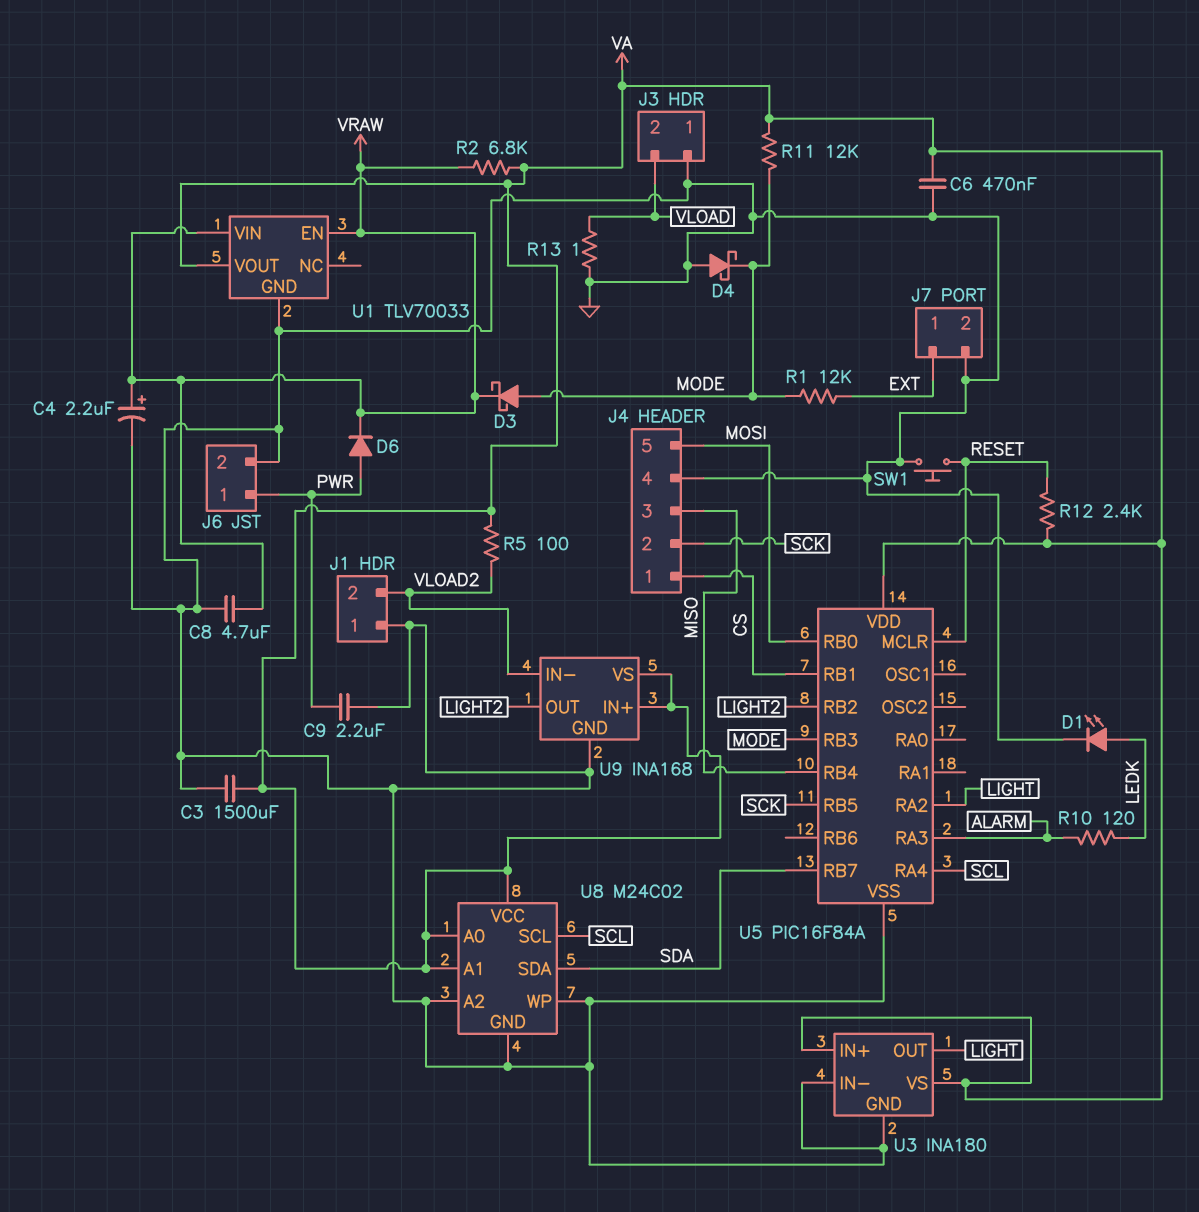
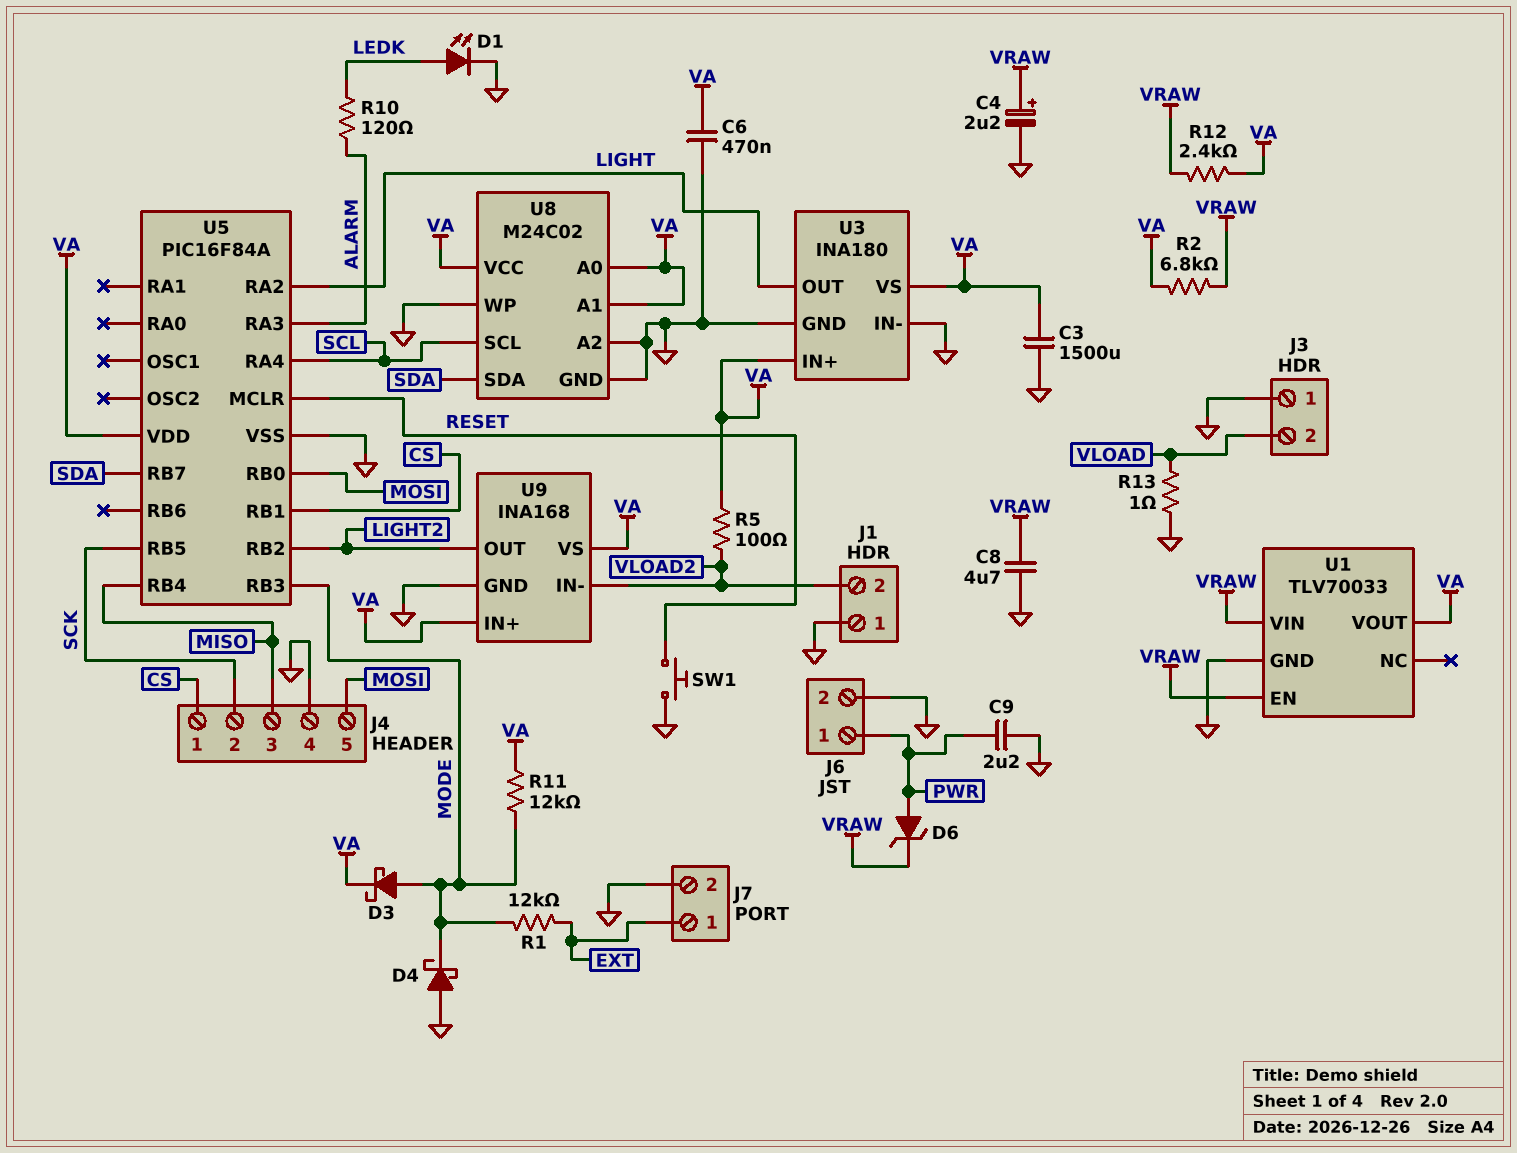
D3: schottky (A MODE, K VRAW) -> schottky (A MODE, K VA)
D6: diode (A PWR, K VRAW) -> zener (A PWR, K VRAW)
R12: 2.4k (RESET, VA) -> 2.4k (VA, VRAW)

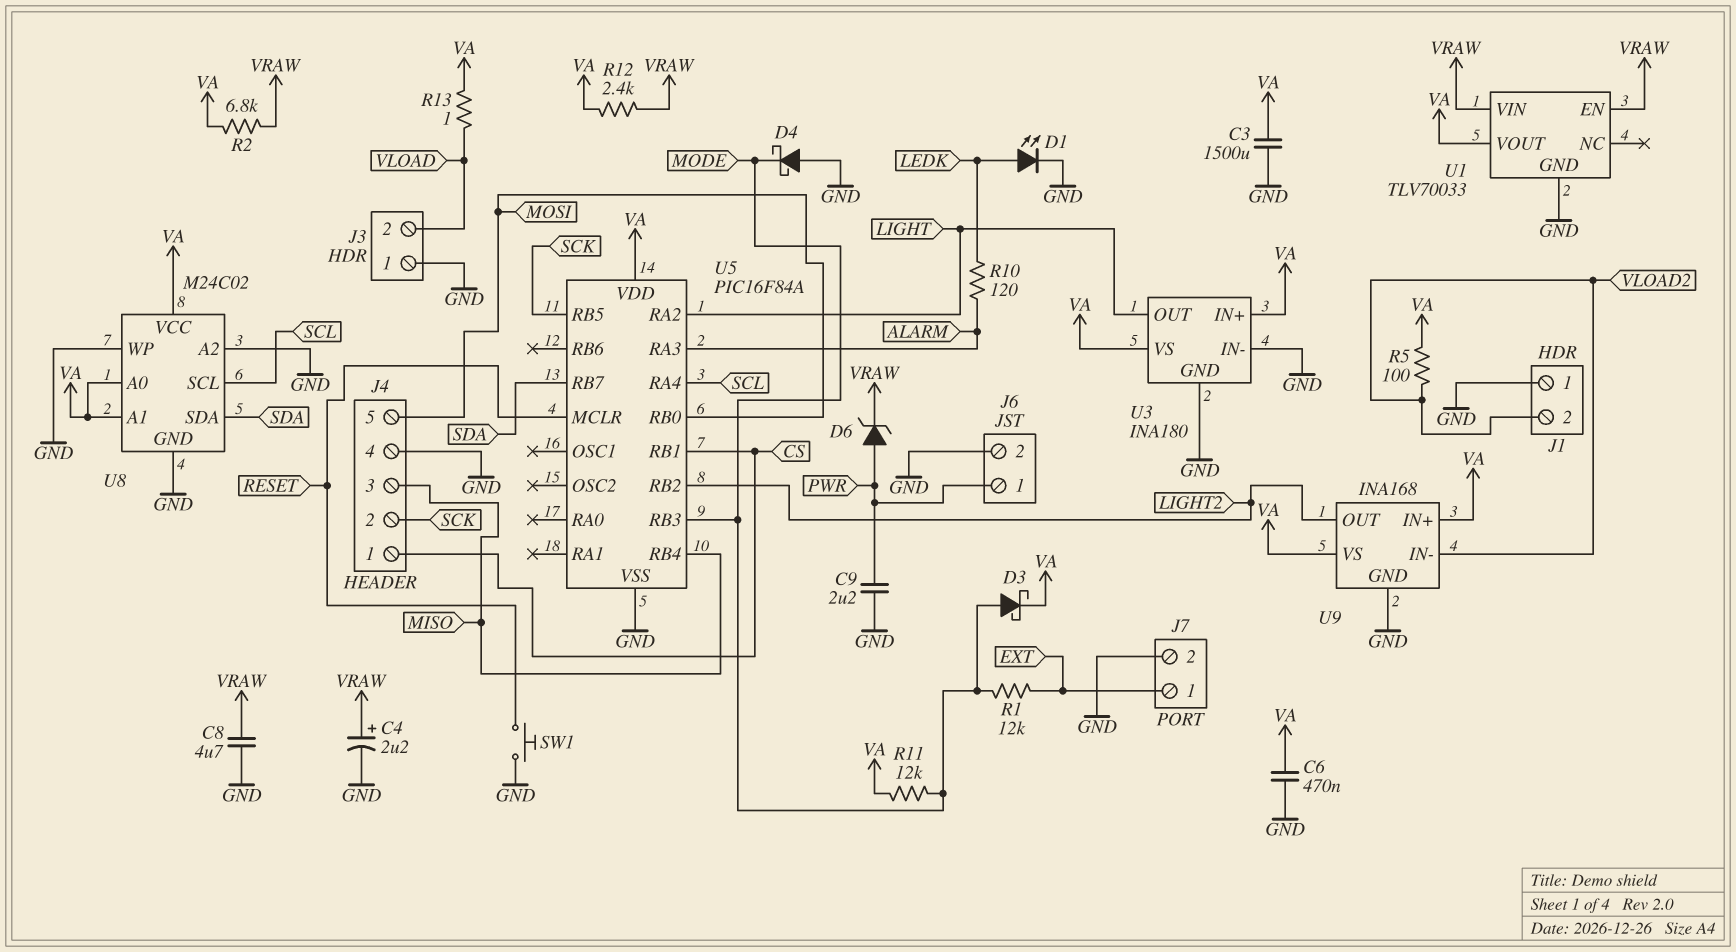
R13: 1 (GND, VLOAD) -> 1 (VA, VLOAD)

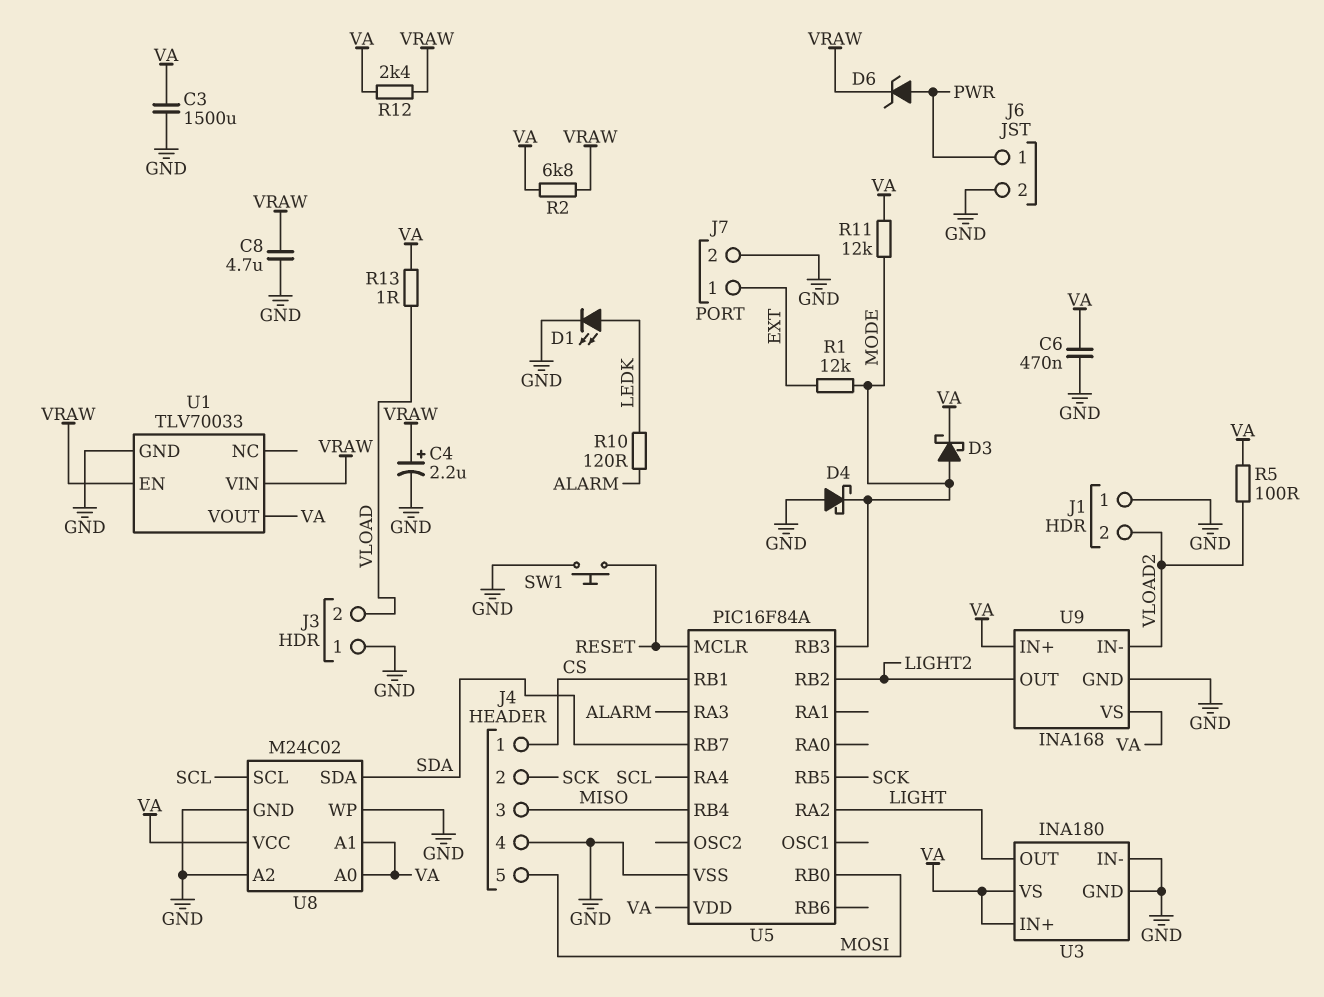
C9: 2.2uF (GND, PWR) -> none

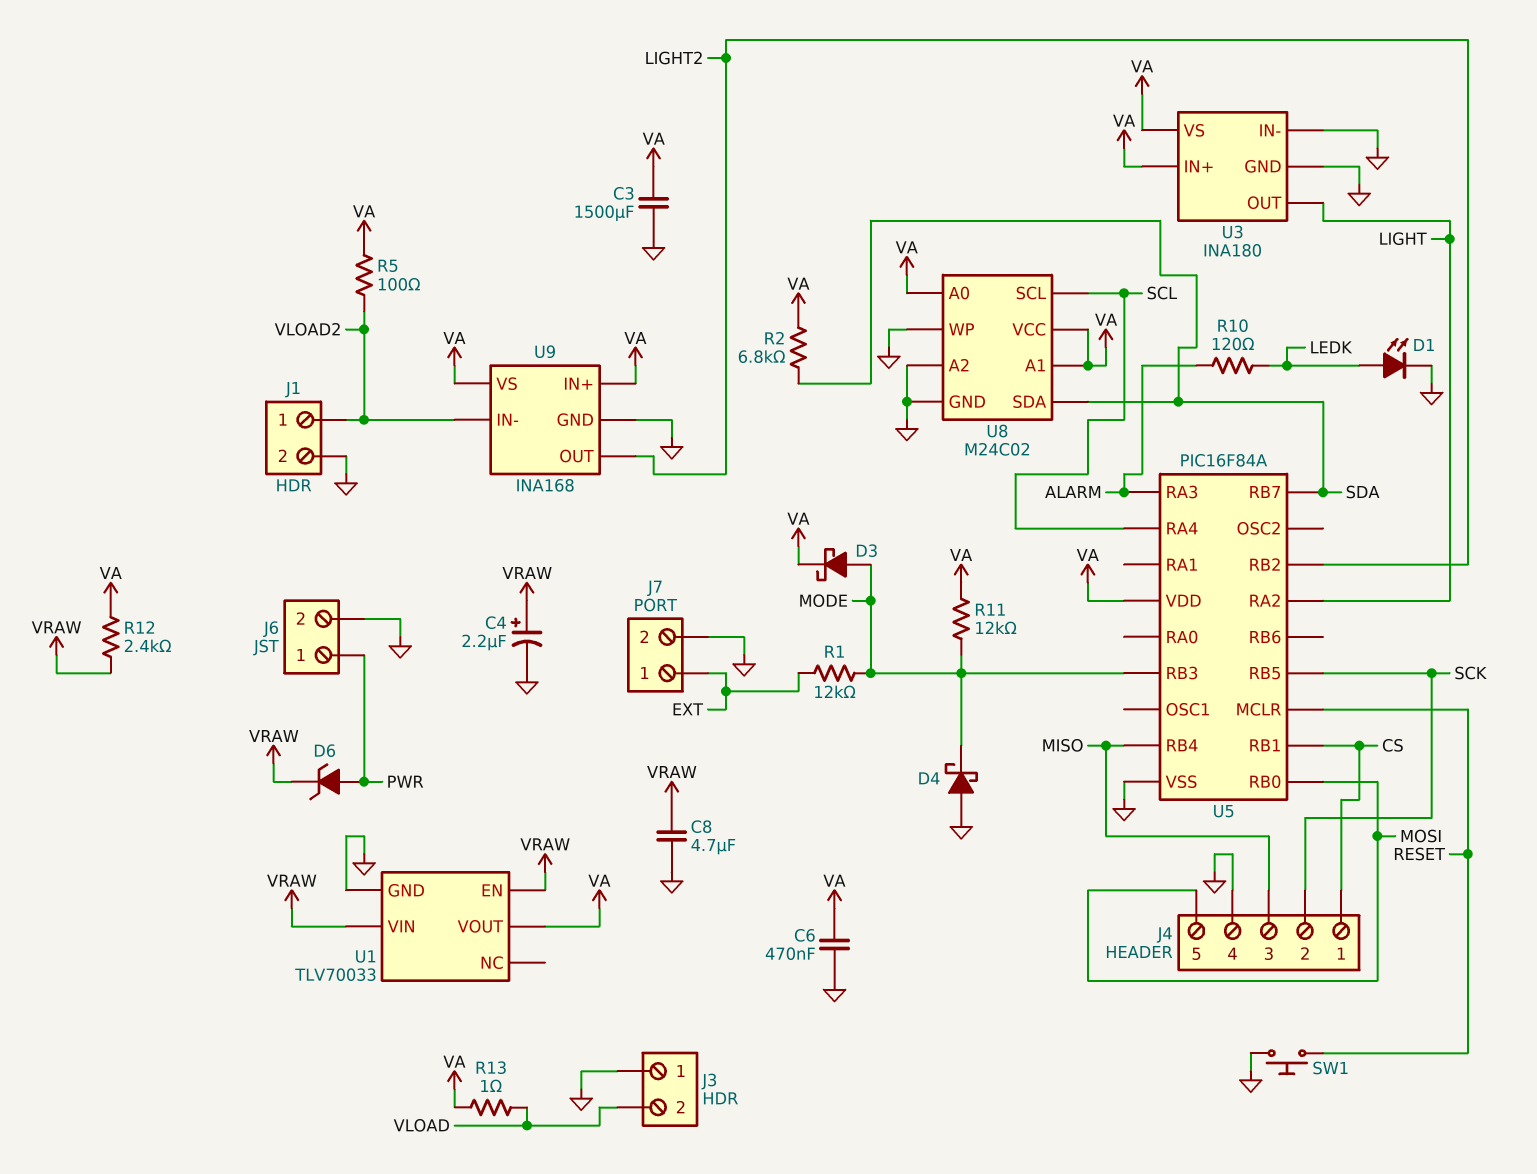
J1 pin 1: GND -> VLOAD2
J1 pin 2: VLOAD2 -> GND
R2: 6.8k (VA, VRAW) -> 6.8k (SDA, VA)

